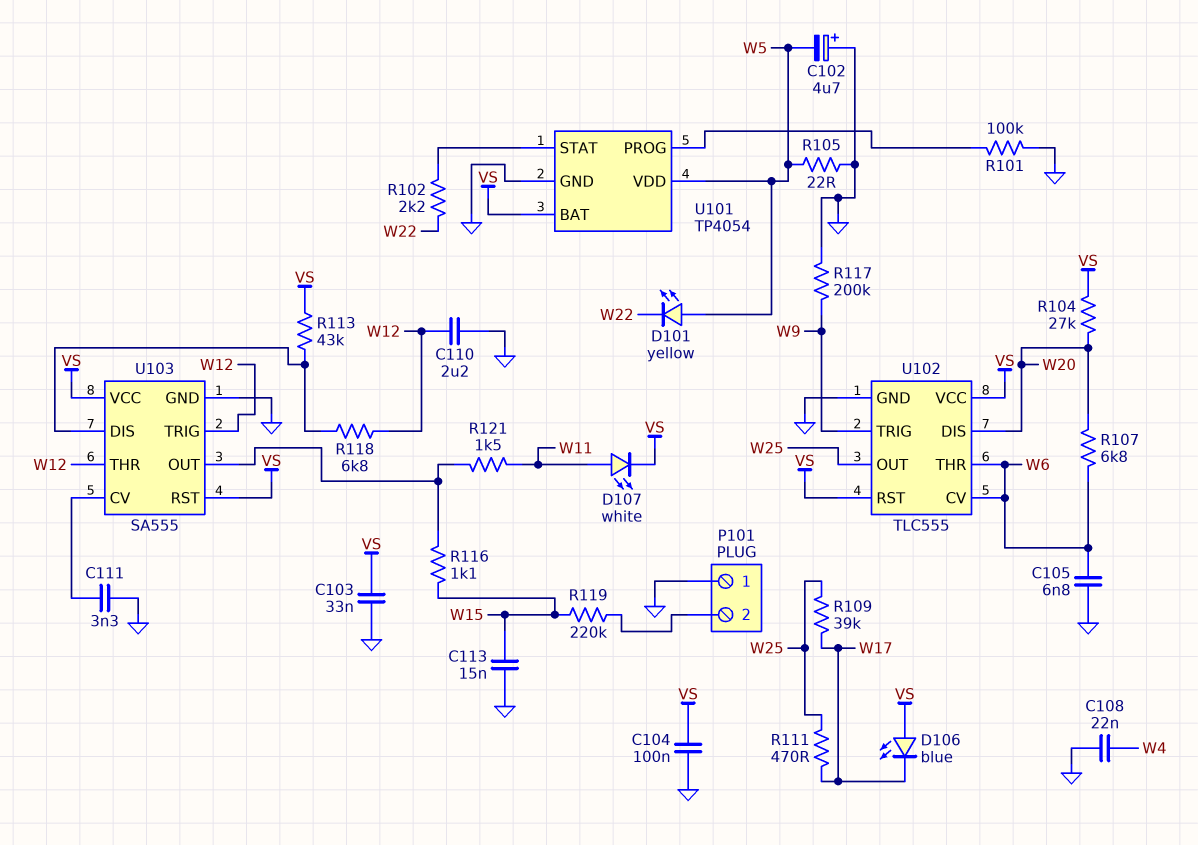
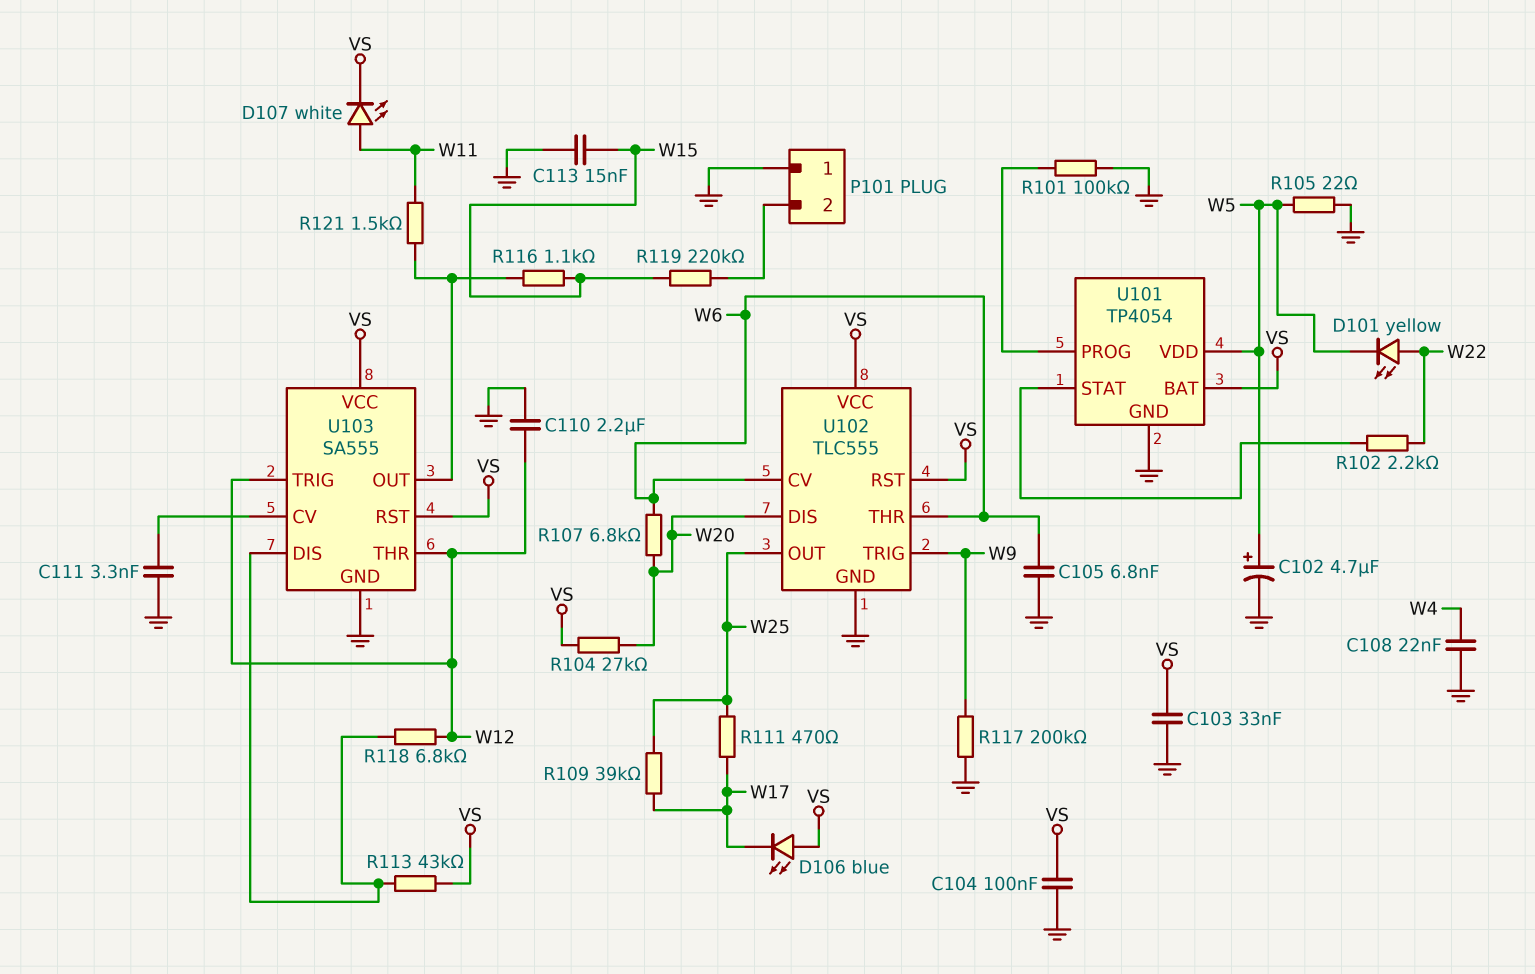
C102: 4.7uF (plus GND, minus W5) -> 4.7uF (plus W5, minus GND)
D101: LED yellow (A W5, K W22) -> LED yellow (A W22, K W5)

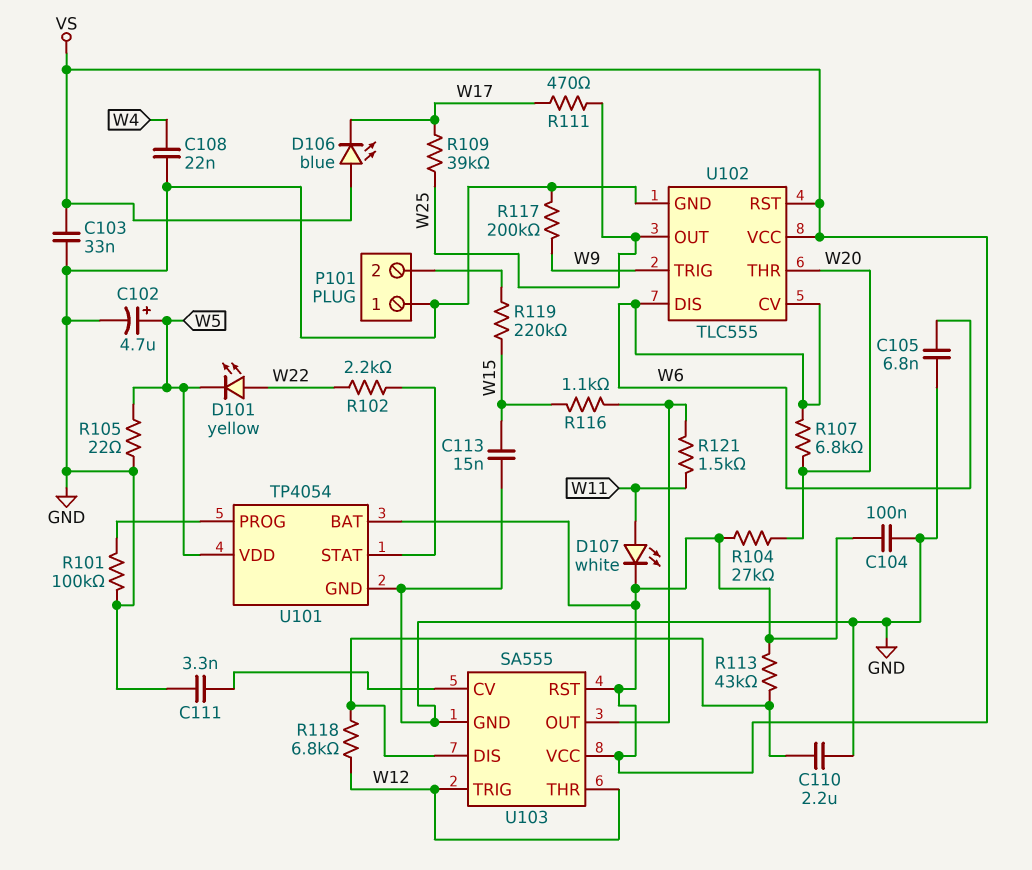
C110: 2.2uF (GND, W12) -> 2.2uF (GND, U103/DIS)
U102 pin DIS: W20 -> W6
U102 pin THR: W6 -> W20

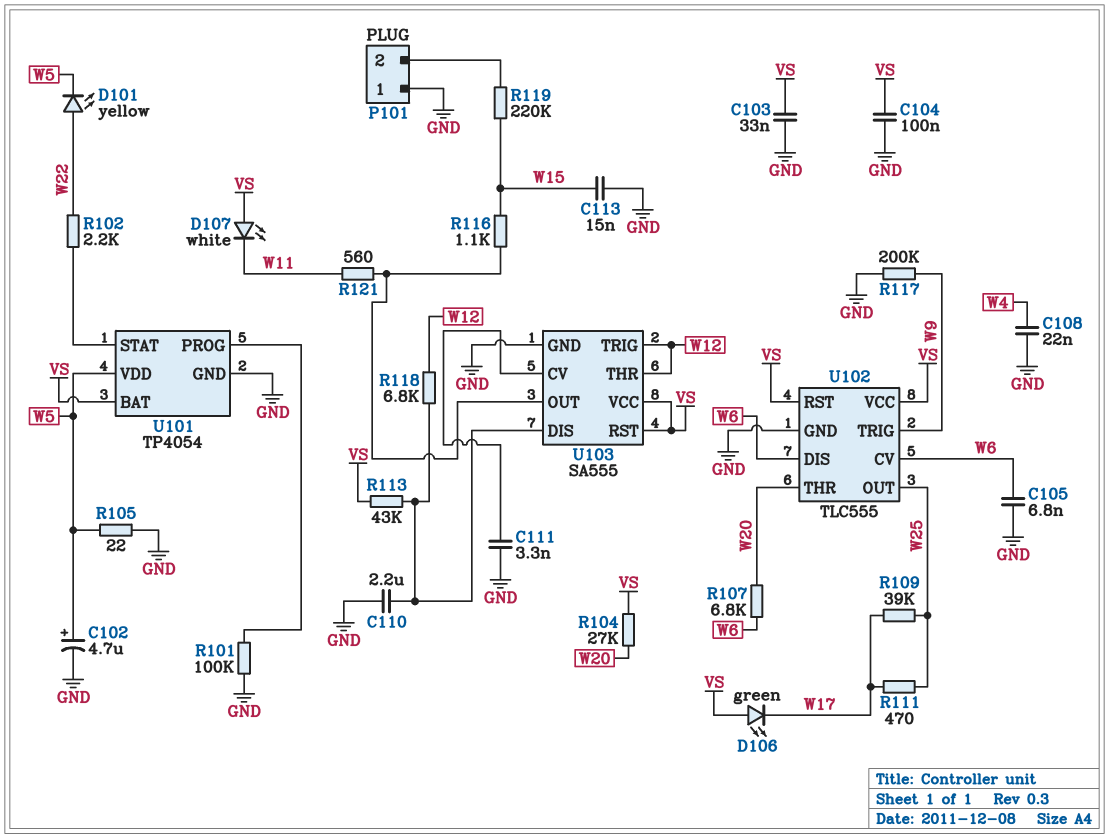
D106: LED blue (A VS, K W17) -> LED green (A VS, K W17)
D107: LED white (A W11, K VS) -> LED white (A VS, K W11)
R121: 1.5k (U103/OUT, W11) -> 560 (U103/OUT, W11)

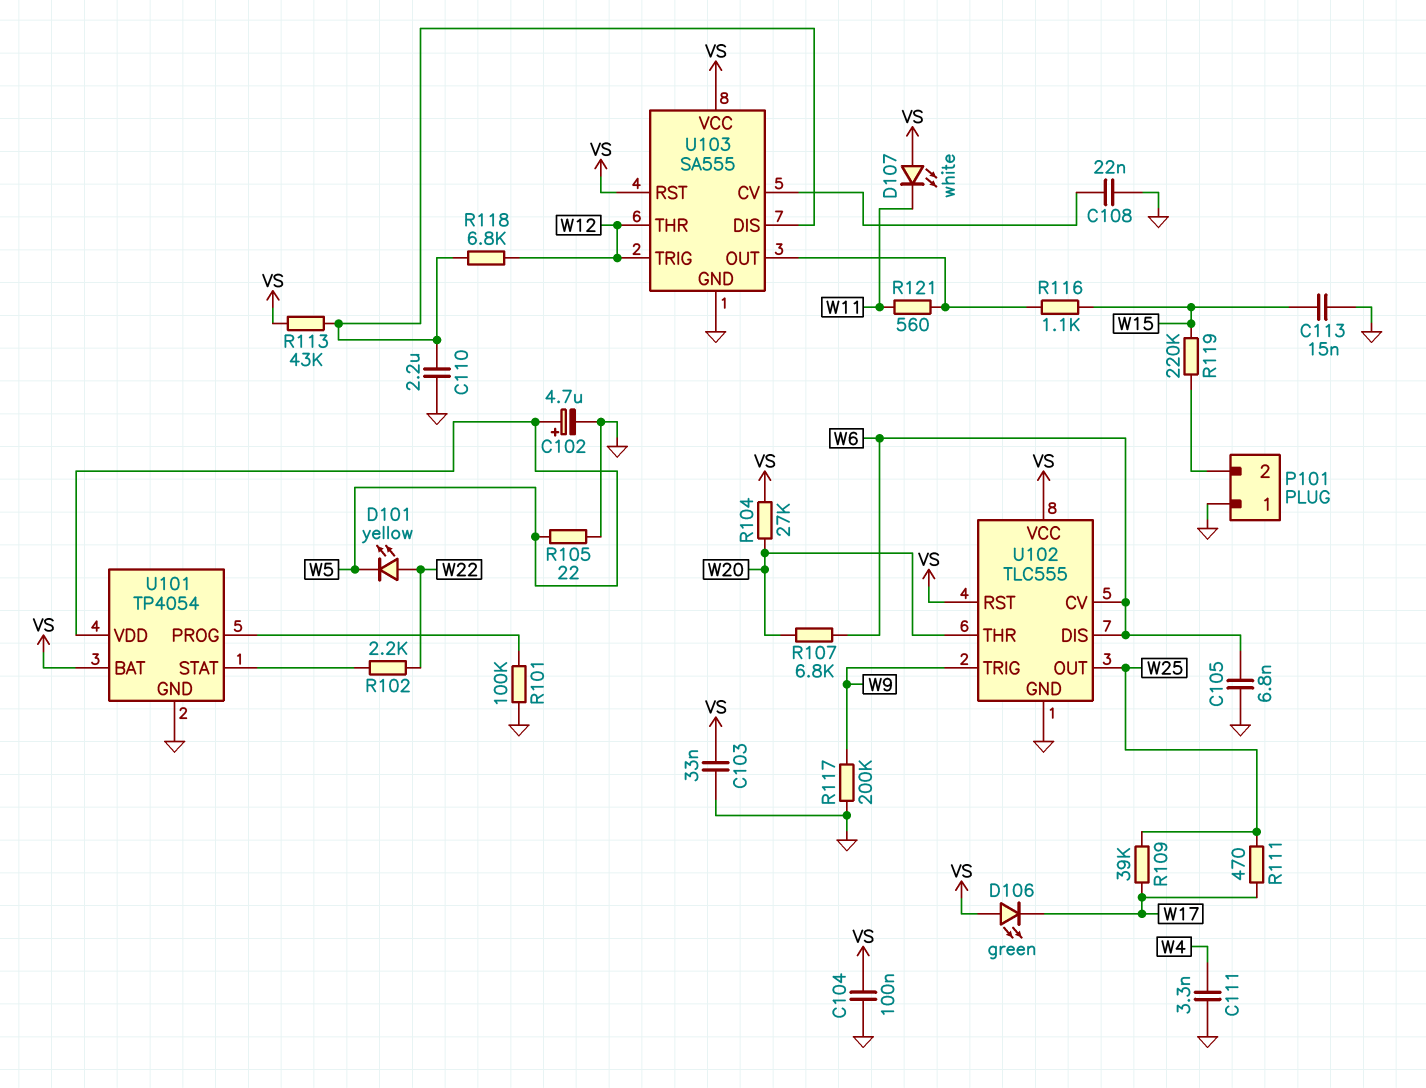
C108: 22nF (GND, W4) -> 22nF (GND, U103/CV)
C111: 3.3nF (GND, U103/CV) -> 3.3nF (GND, W4)

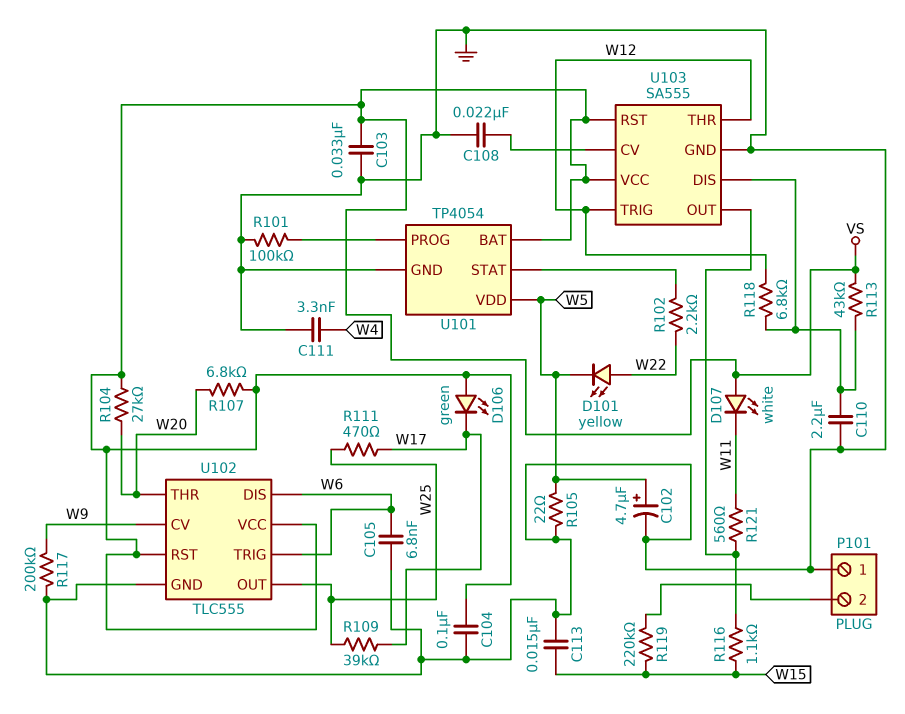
R107: 6.8k (W6, W20) -> 6.8k (VS, W20)
U102 pin CV: W6 -> W9
U102 pin TRIG: W9 -> W6

